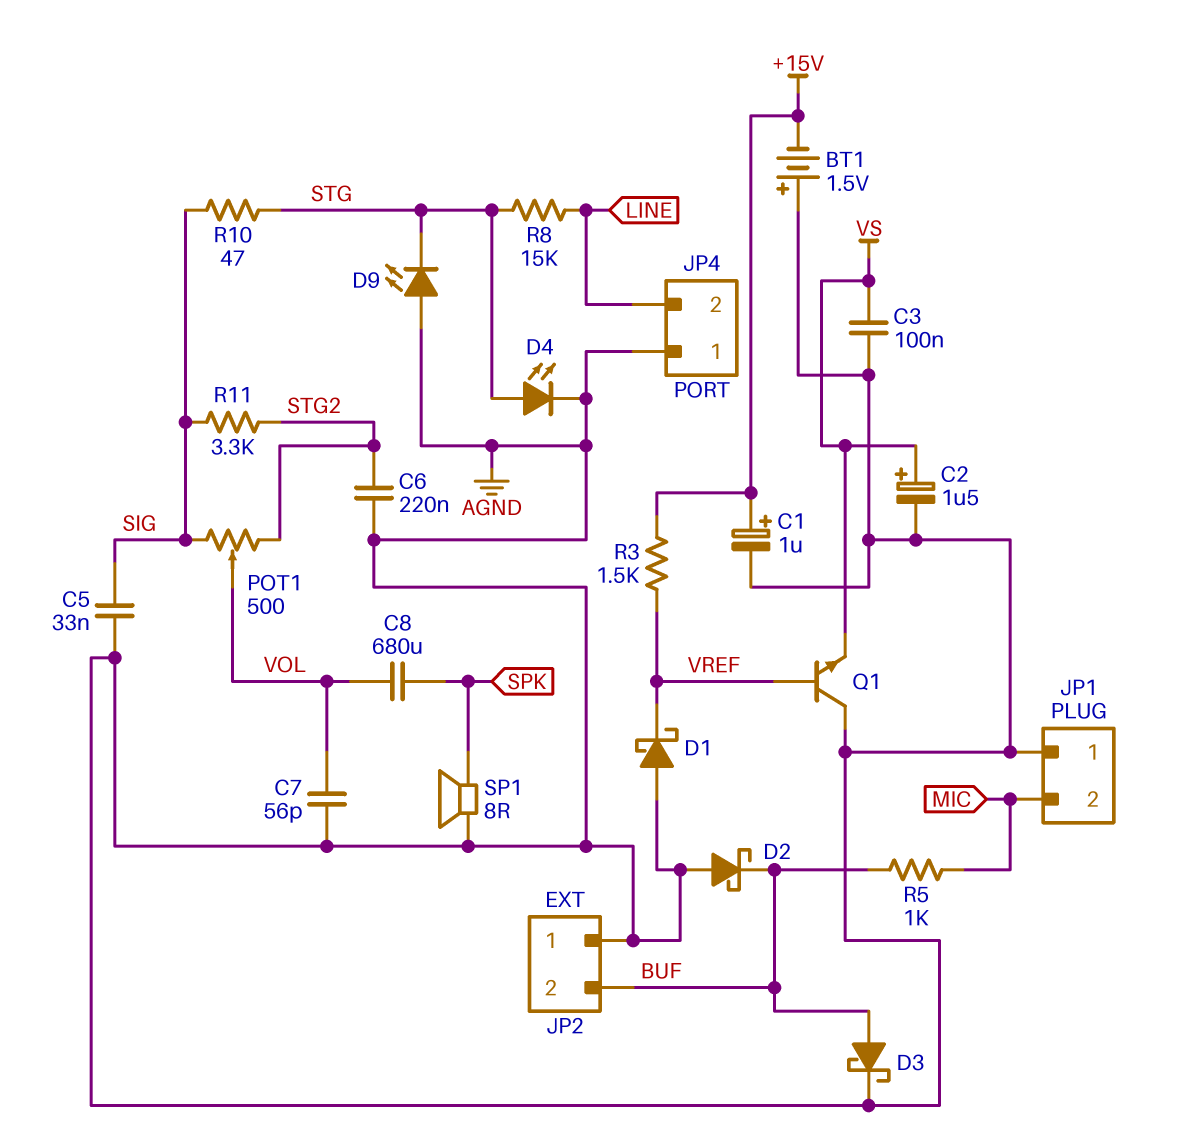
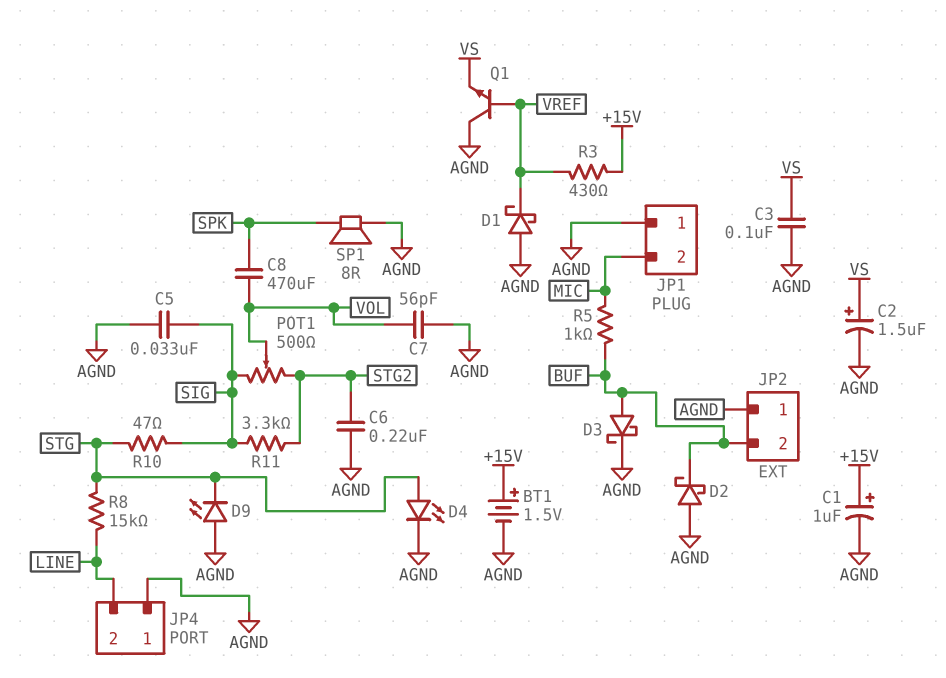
BT1: 1.5V (plus AGND, minus +15V) -> 1.5V (plus +15V, minus AGND)
C8: 680uF (SPK, VOL) -> 470uF (SPK, VOL)
R3: 1.5k (+15V, VREF) -> 430 (+15V, VREF)

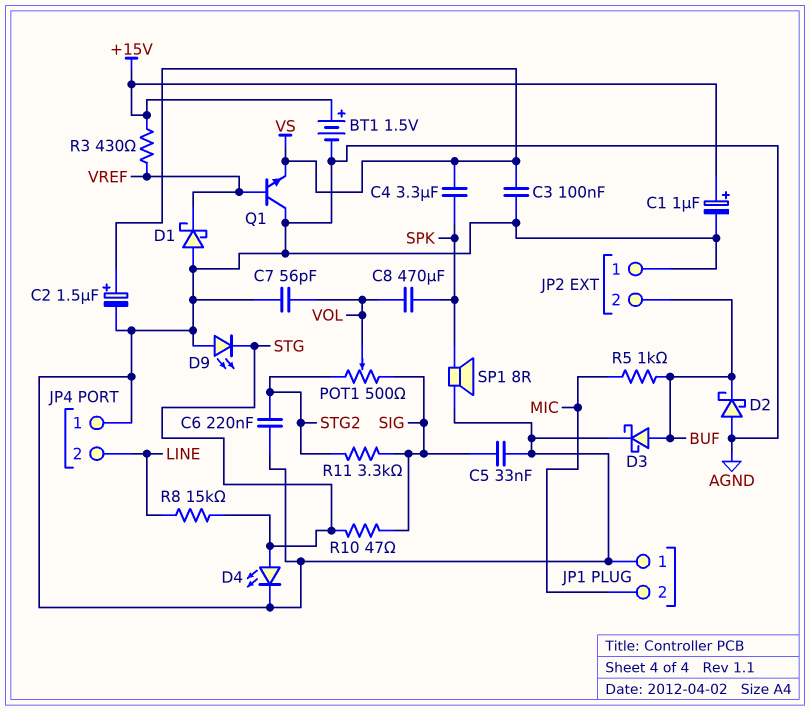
C4: none -> 3.3uF (SPK, VS)

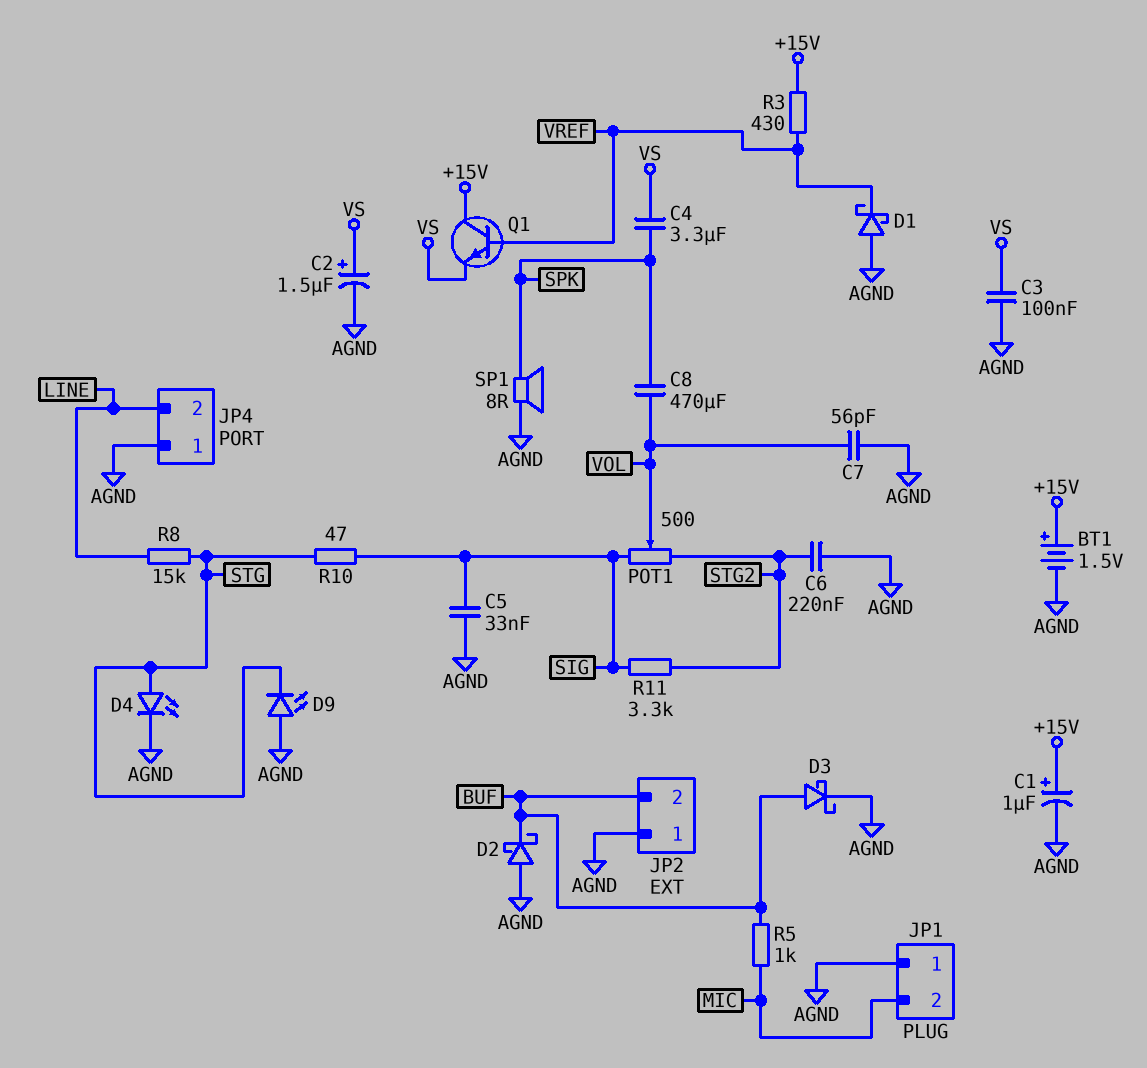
Q1: NPN (B VREF, C AGND, E VS) -> NPN (B VREF, C +15V, E VS)

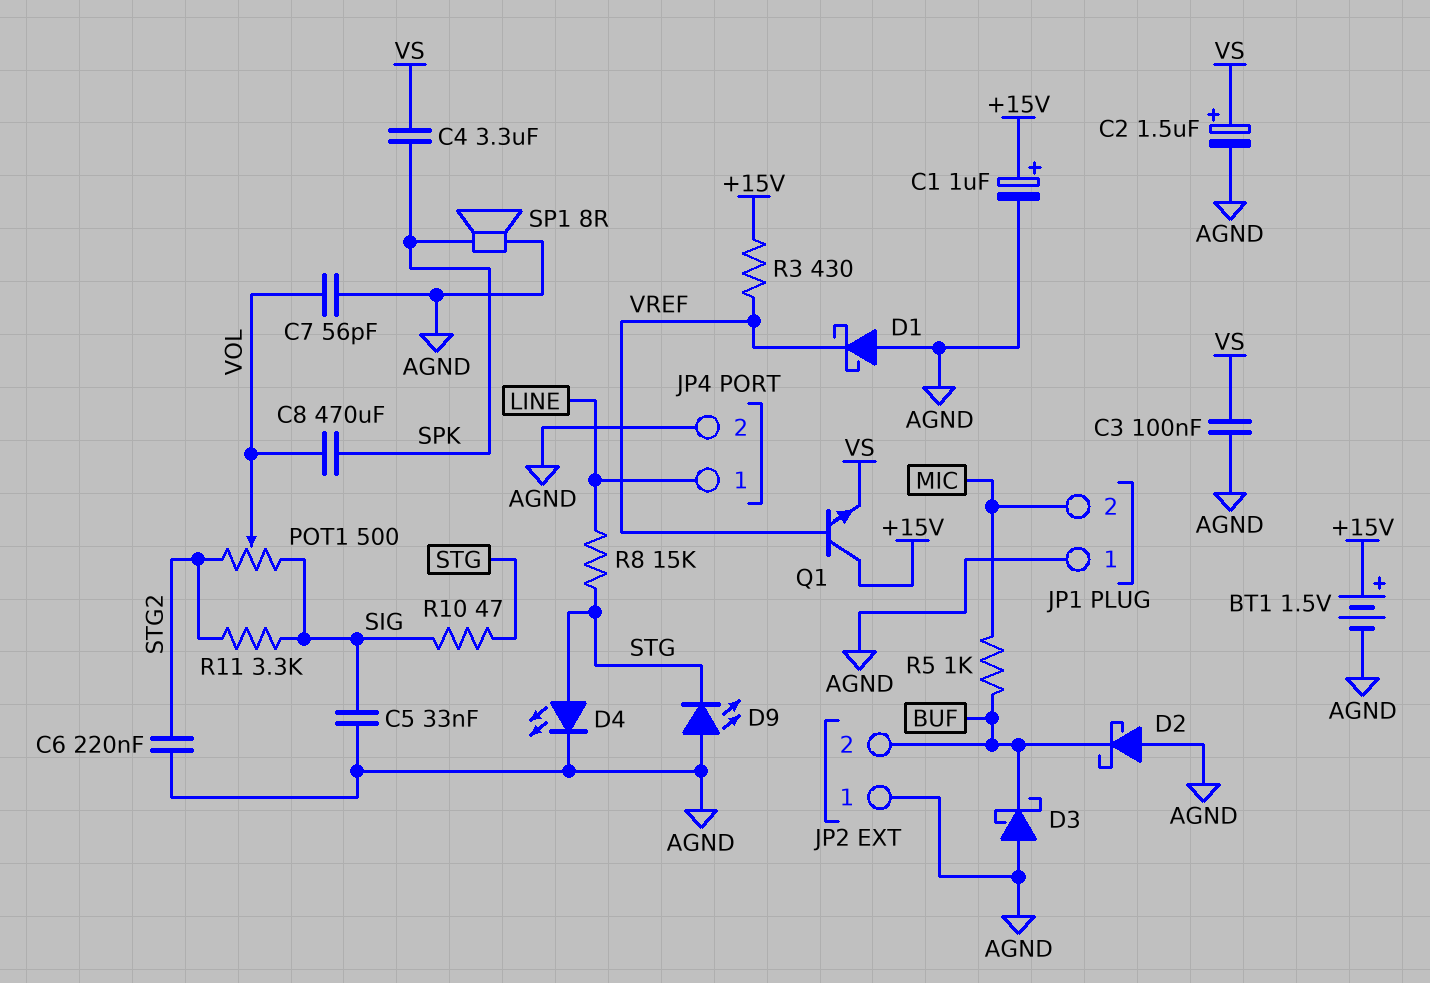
D3: schottky (A BUF, K AGND) -> schottky (A AGND, K BUF)
JP4 pin 1: AGND -> LINE
JP4 pin 2: LINE -> AGND

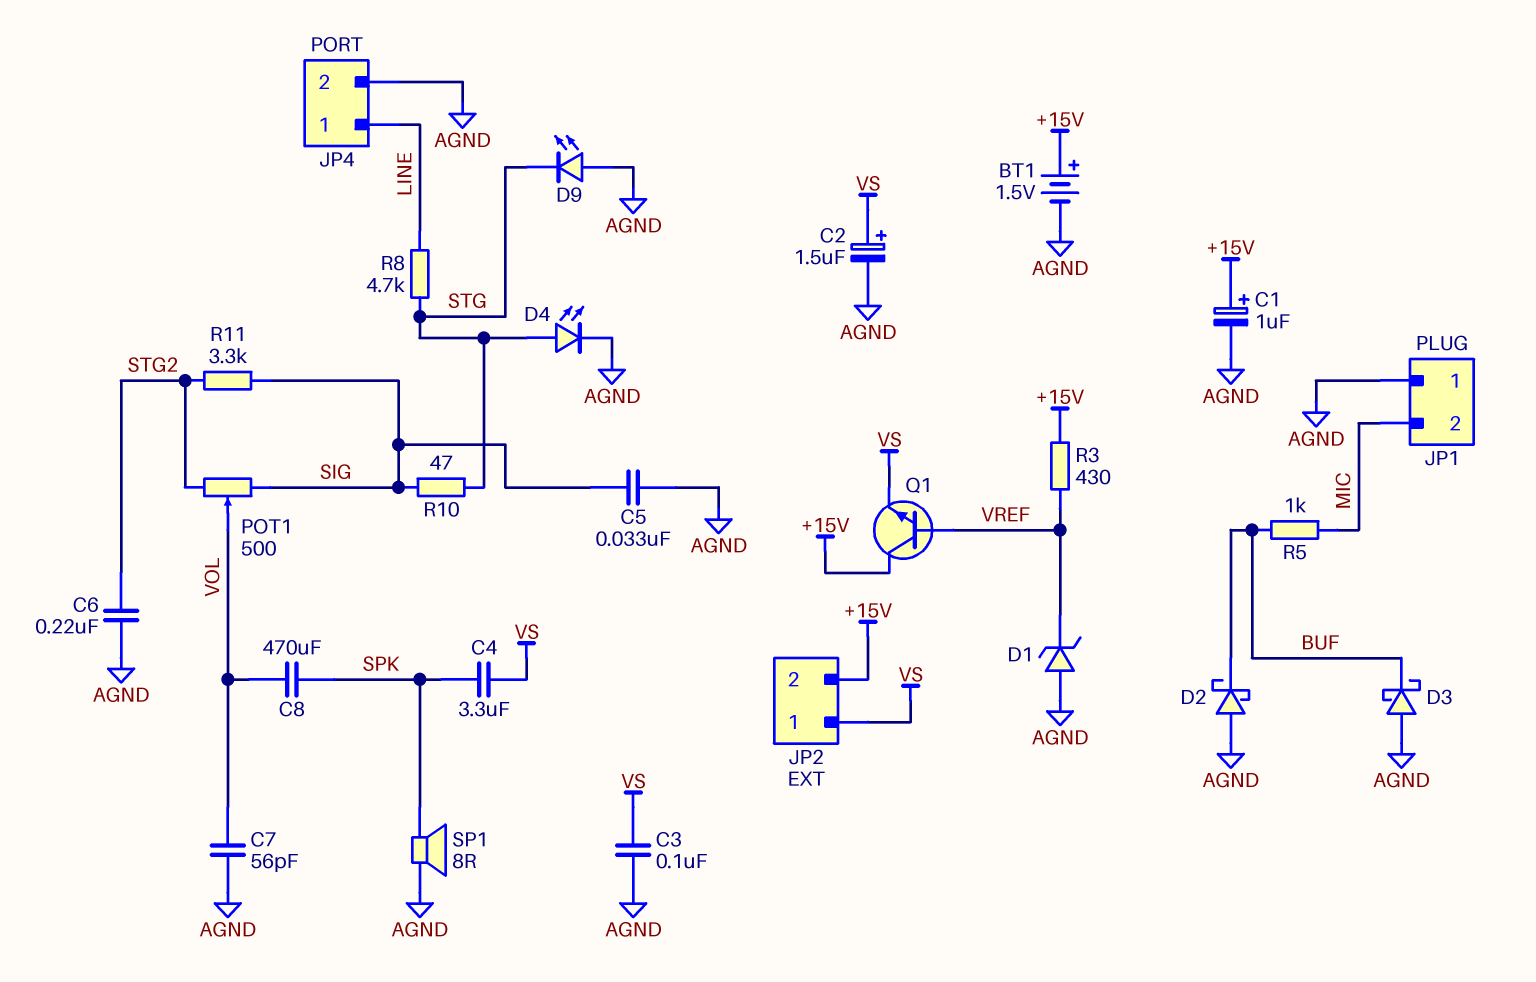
D1: schottky (A AGND, K VREF) -> zener (A AGND, K VREF)
JP2 pin 1: AGND -> VS
JP2 pin 2: BUF -> +15V
R8: 15k (LINE, STG) -> 4.7k (LINE, STG)

